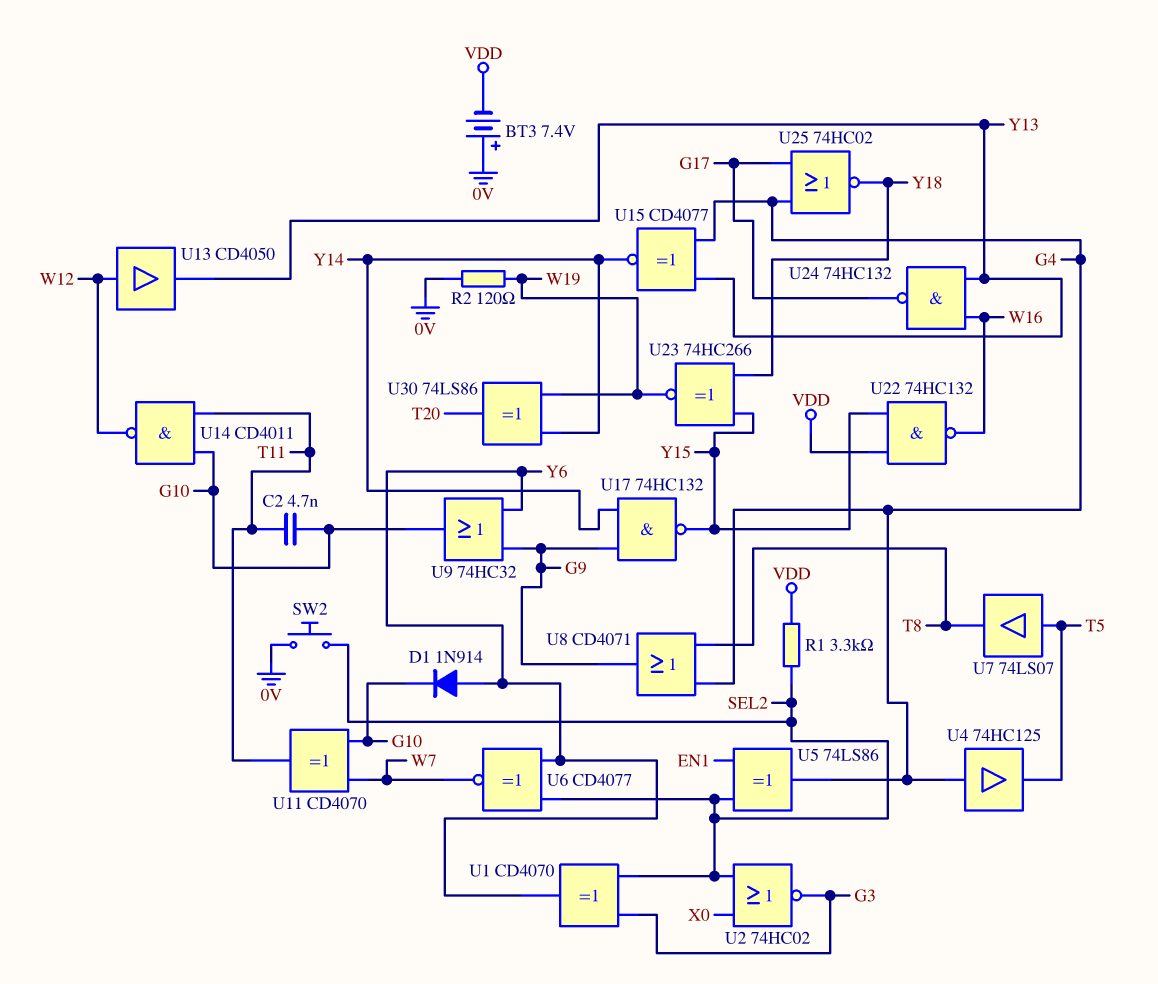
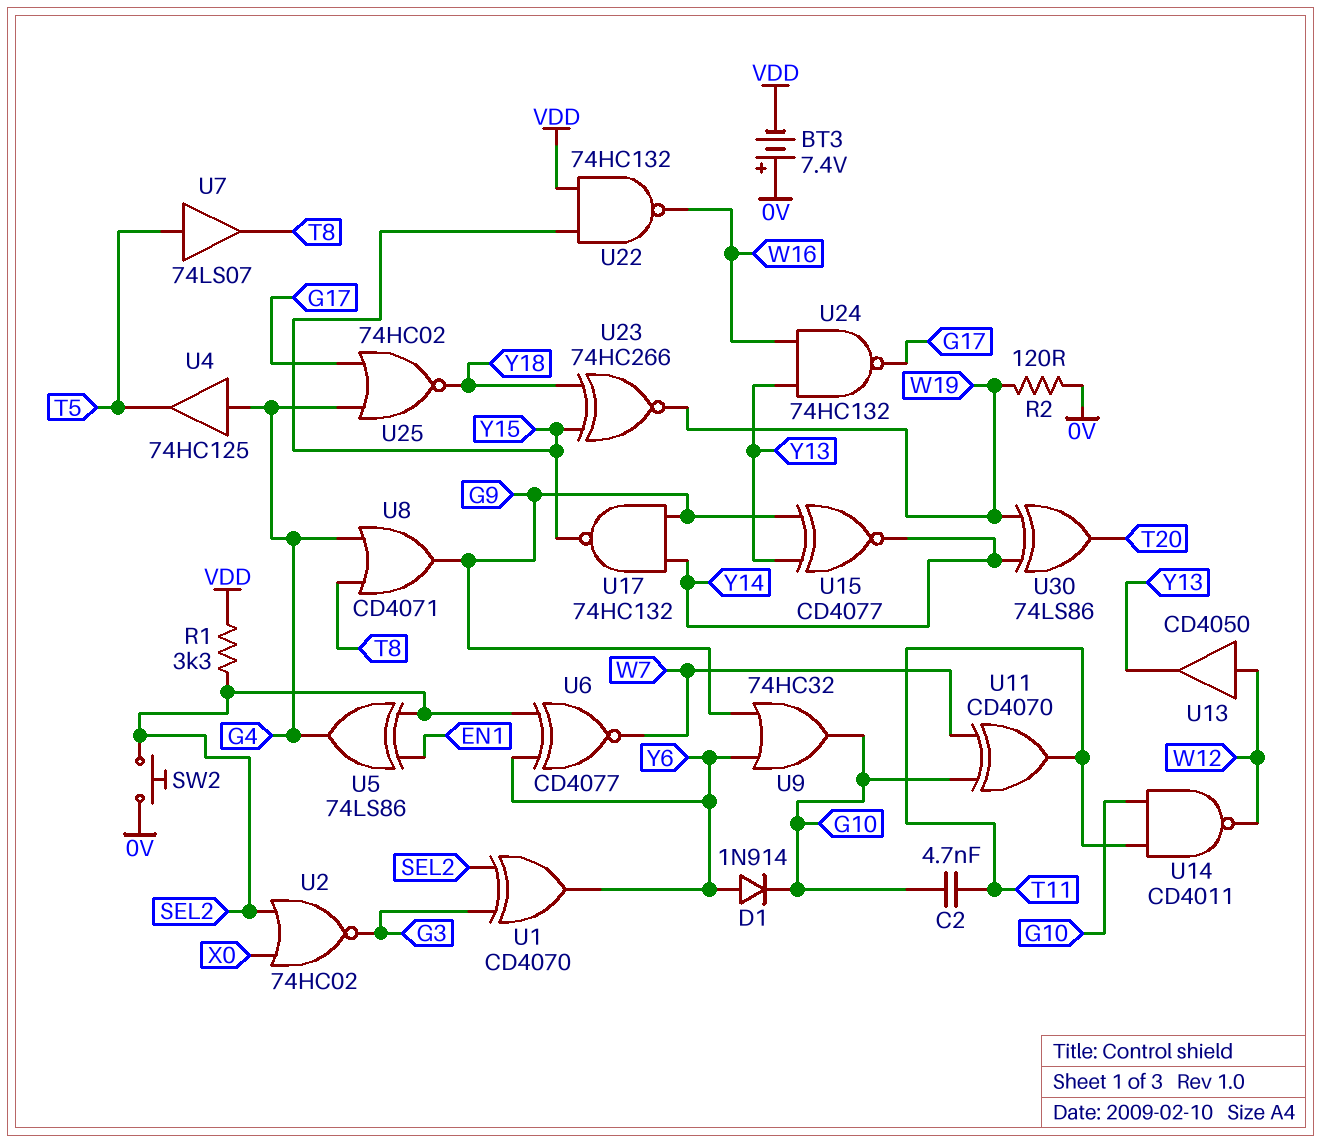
U15: XNOR CD4077 (in G4, in Y13, out Y14) -> XNOR CD4077 (in G9, in Y13, out Y14)

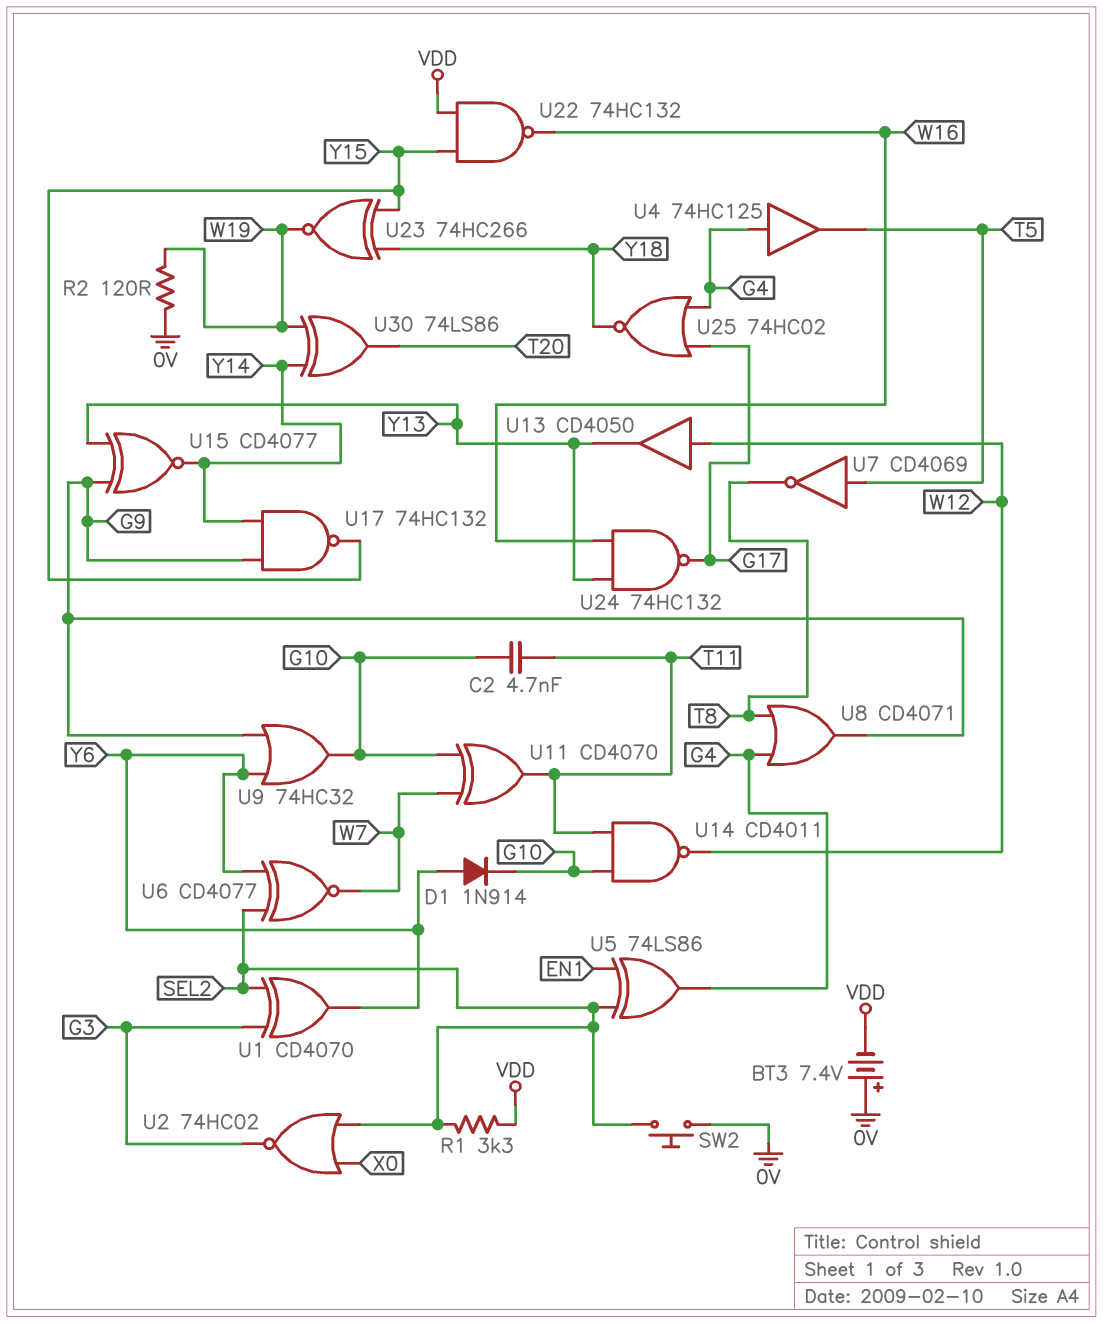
U7: buffer 74LS07 (in T5, out T8) -> NOT CD4069 (in T5, out T8)

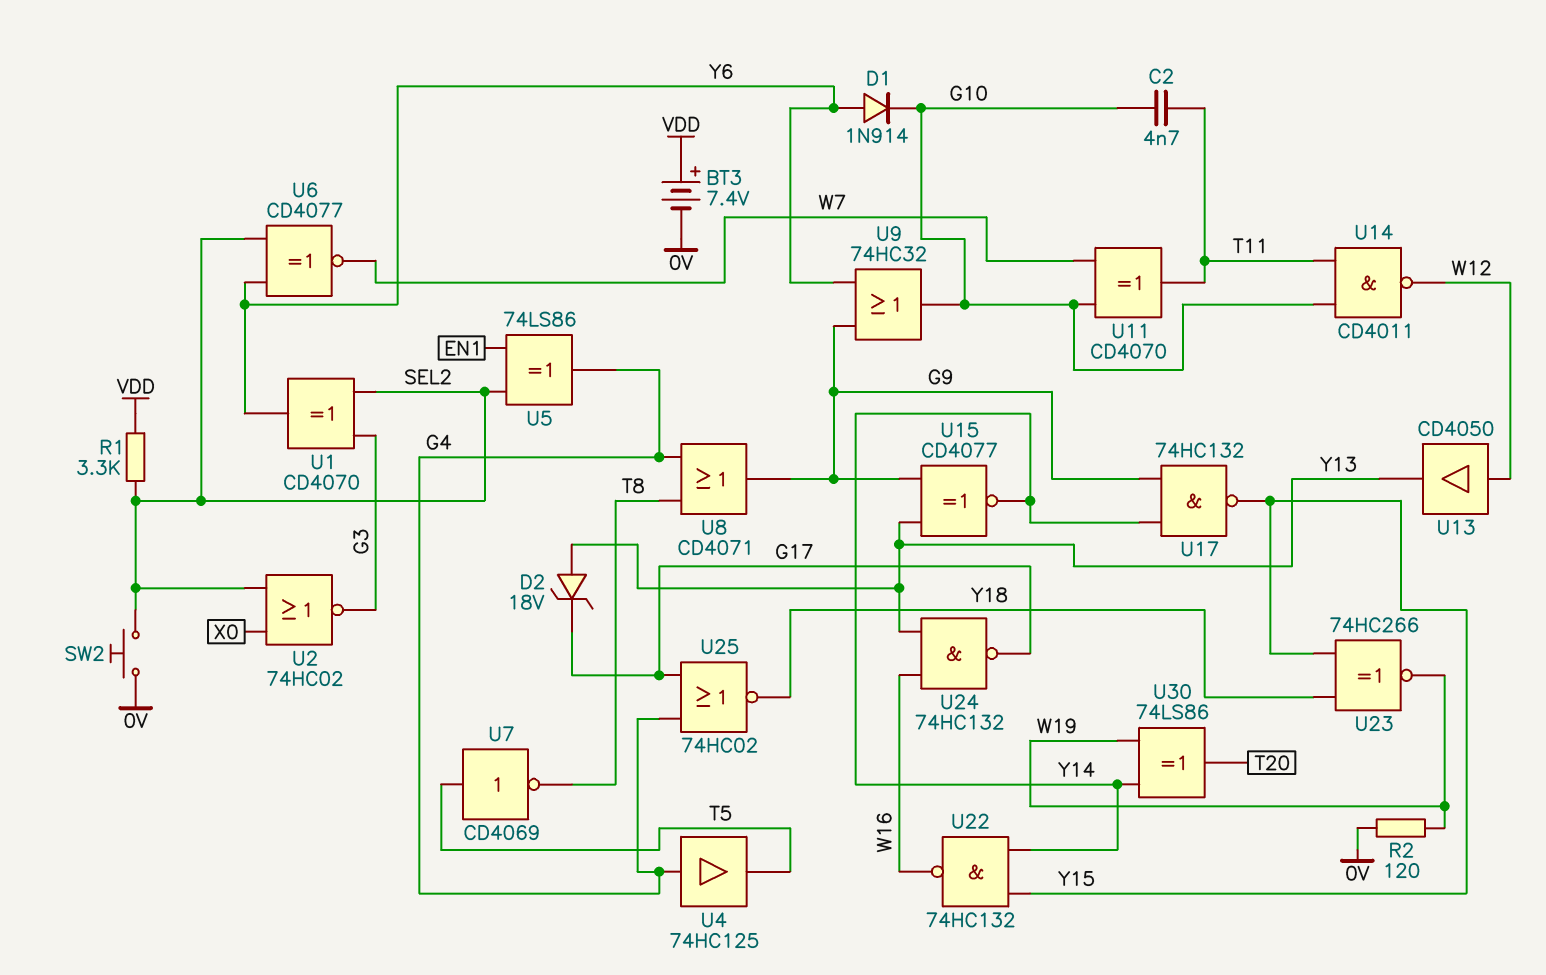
BT3: 7.4V (plus 0V, minus VDD) -> 7.4V (plus VDD, minus 0V)
D2: none -> zener 18V (A Y13, K G17)
U22: NAND 74HC132 (in VDD, in Y15, out W16) -> NAND 74HC132 (in Y14, in Y15, out W16)

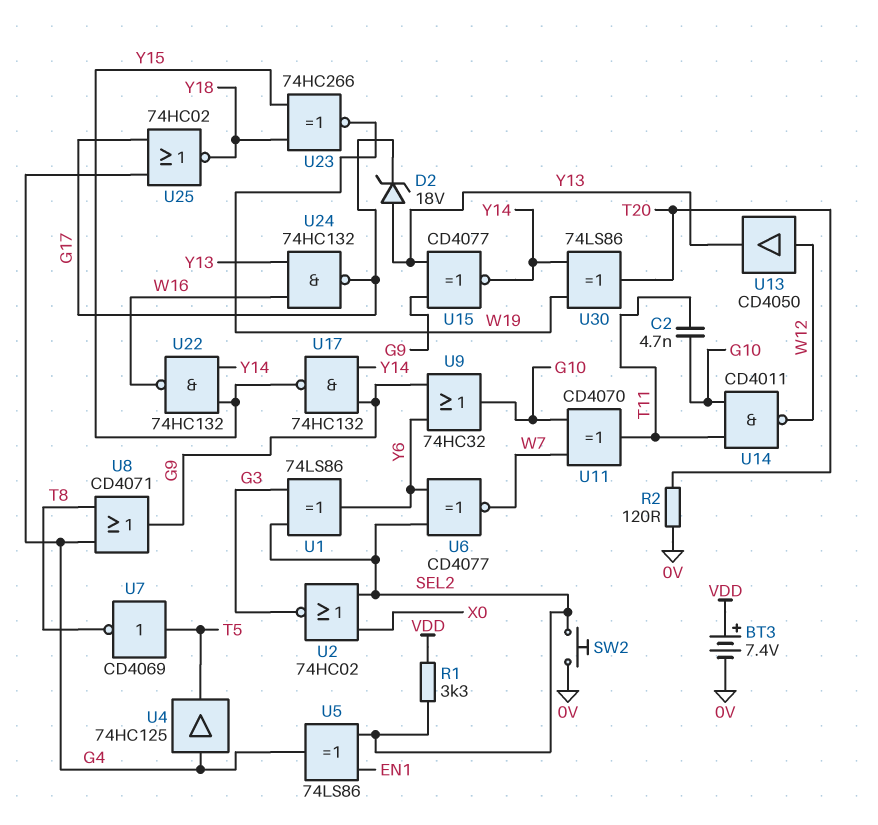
D1: diode 1N914 (A Y6, K G10) -> none
R2: 120 (0V, W19) -> 120 (0V, T20)
U1: XOR CD4070 (in G3, in SEL2, out Y6) -> XOR 74LS86 (in G3, in SEL2, out Y6)

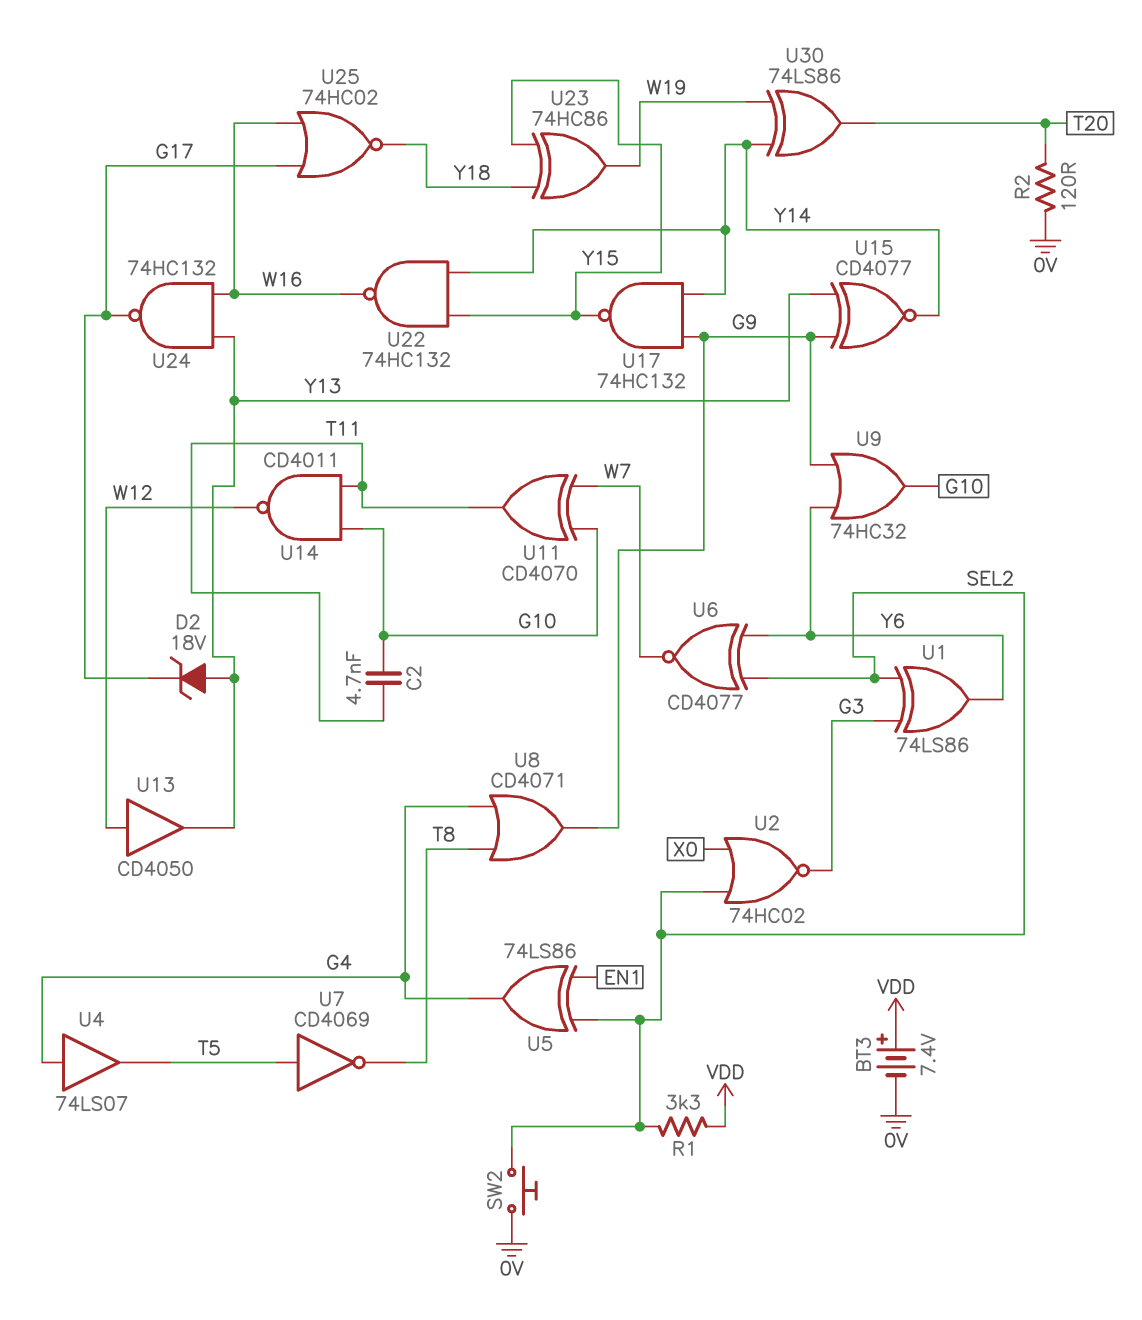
U4: buffer 74HC125 (in G4, out T5) -> buffer 74LS07 (in G4, out T5)
U23: XNOR 74HC266 (in Y15, in Y18, out W19) -> XOR 74HC86 (in Y15, in Y18, out W19)
U25: NOR 74HC02 (in G4, in G17, out Y18) -> NOR 74HC02 (in G17, in W16, out Y18)

